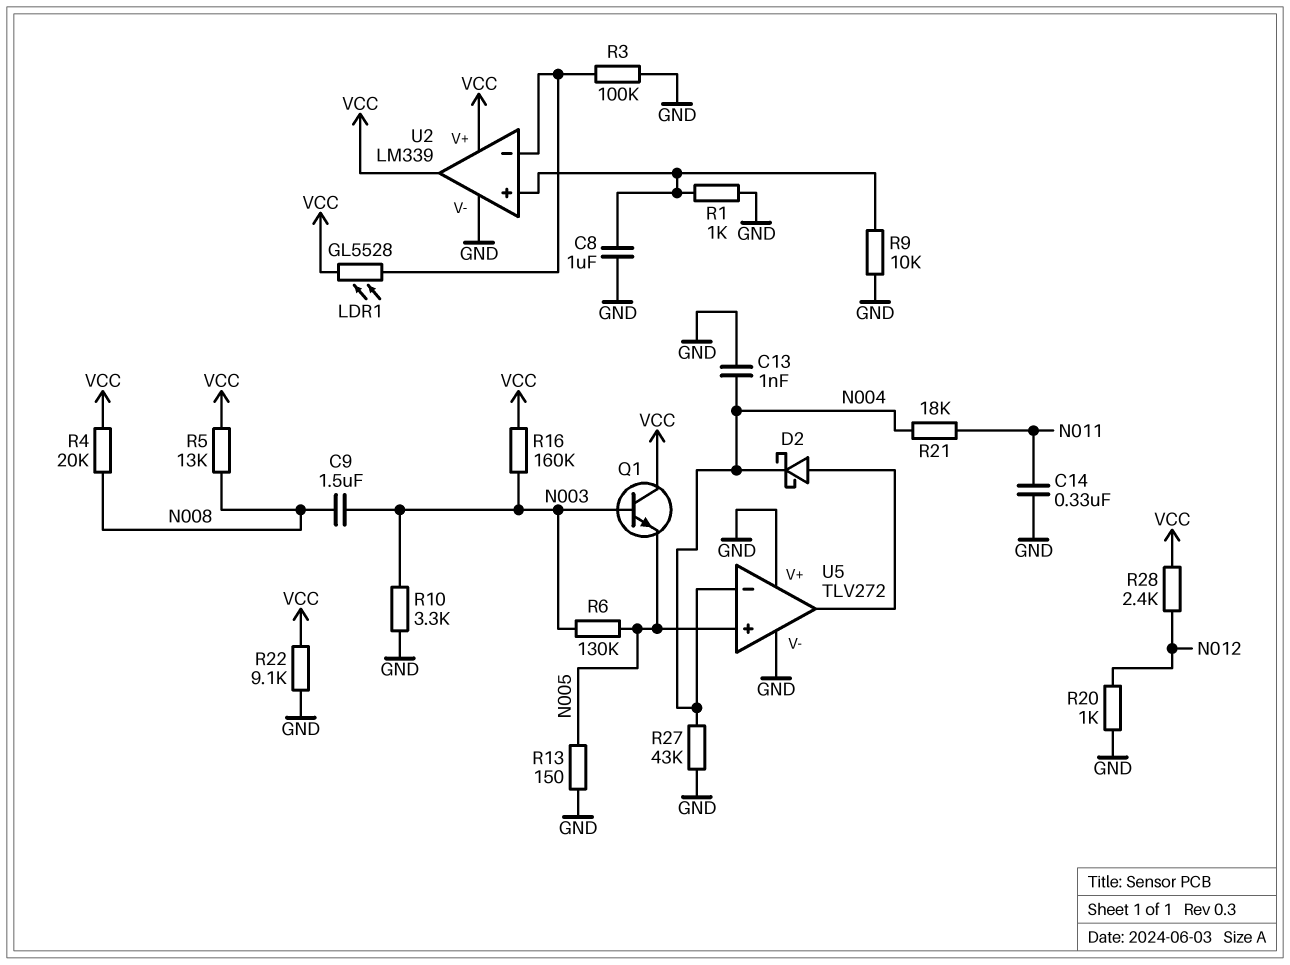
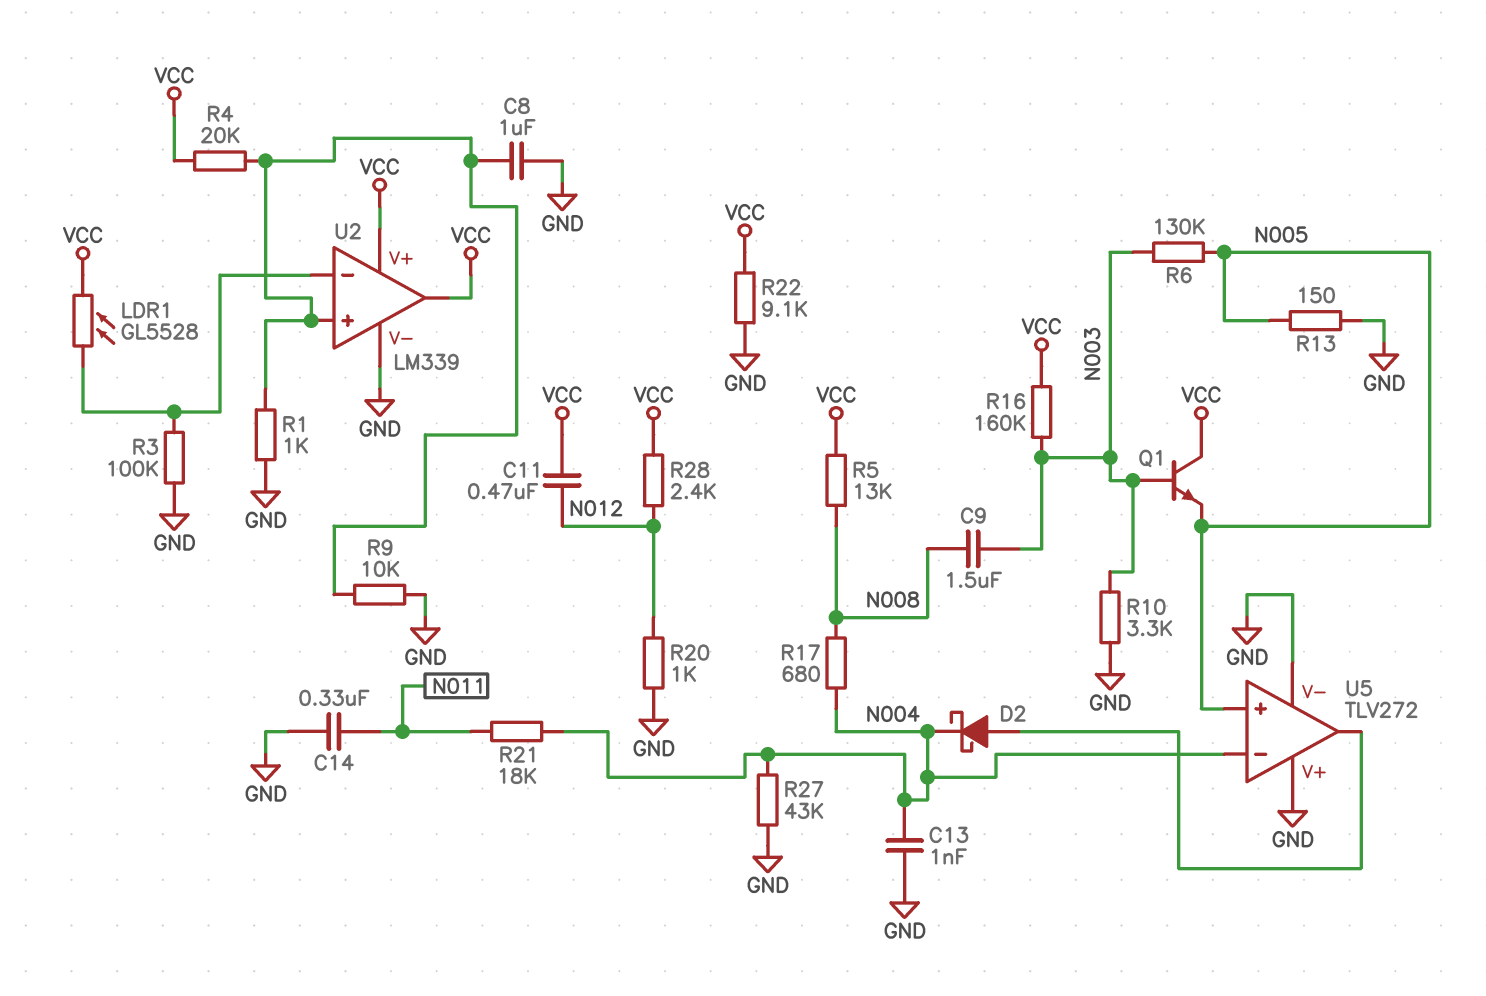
C11: none -> 470nF (N012, VCC)
R4: 20k (N008, VCC) -> 20k (U2/in+, VCC)
R17: none -> 680 (N004, N008)

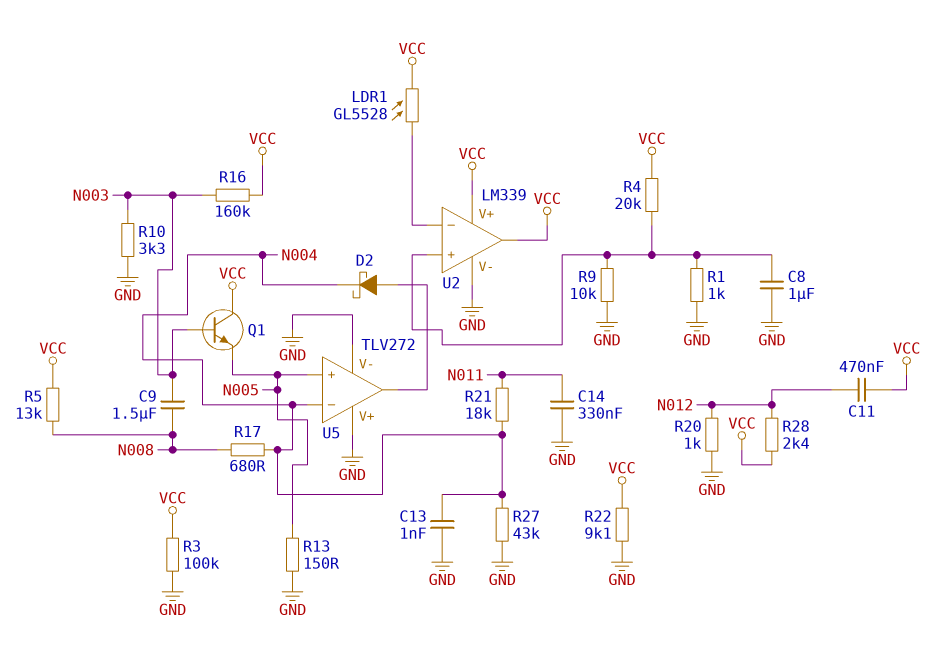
R3: 100k (GND, U2/in-) -> 100k (GND, VCC)
R6: 130k (N003, N005) -> none

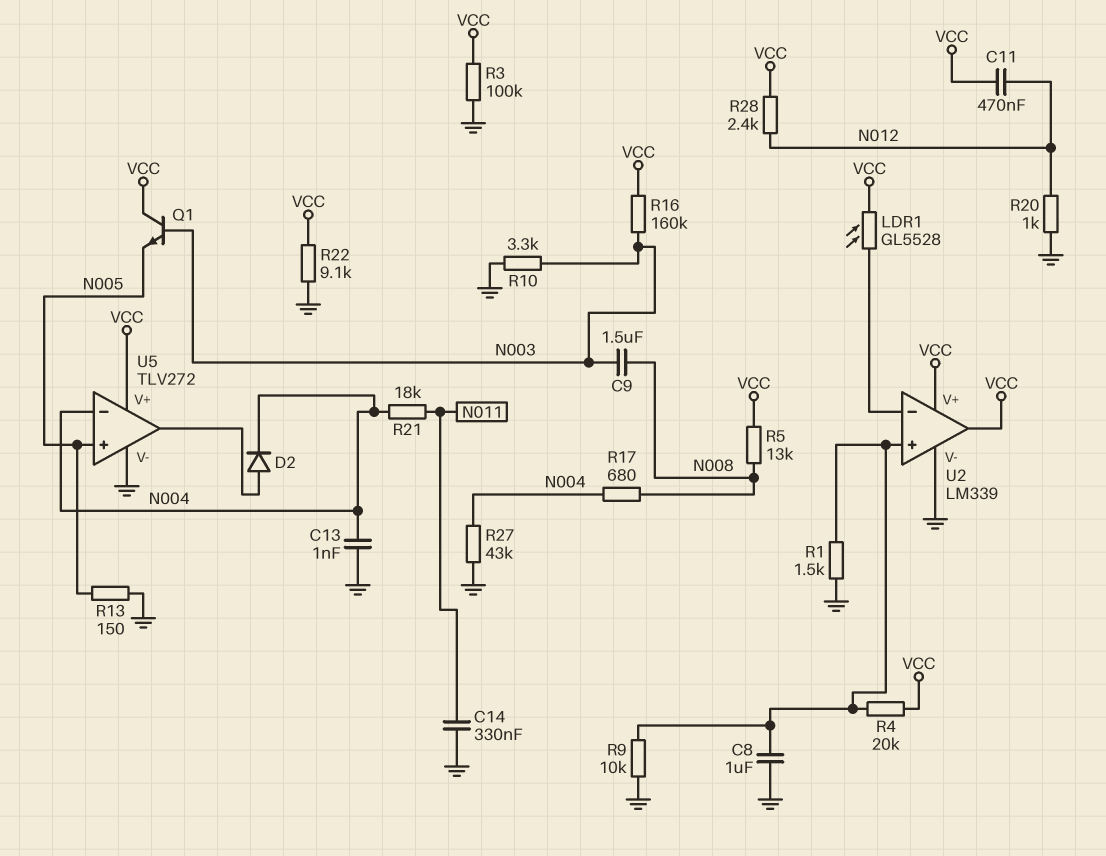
D2: schottky (A U5/out, K N004) -> diode (A U5/out, K N004)
R1: 1k (GND, U2/in+) -> 1.5k (GND, U2/in+)
U5 pin V+: GND -> VCC

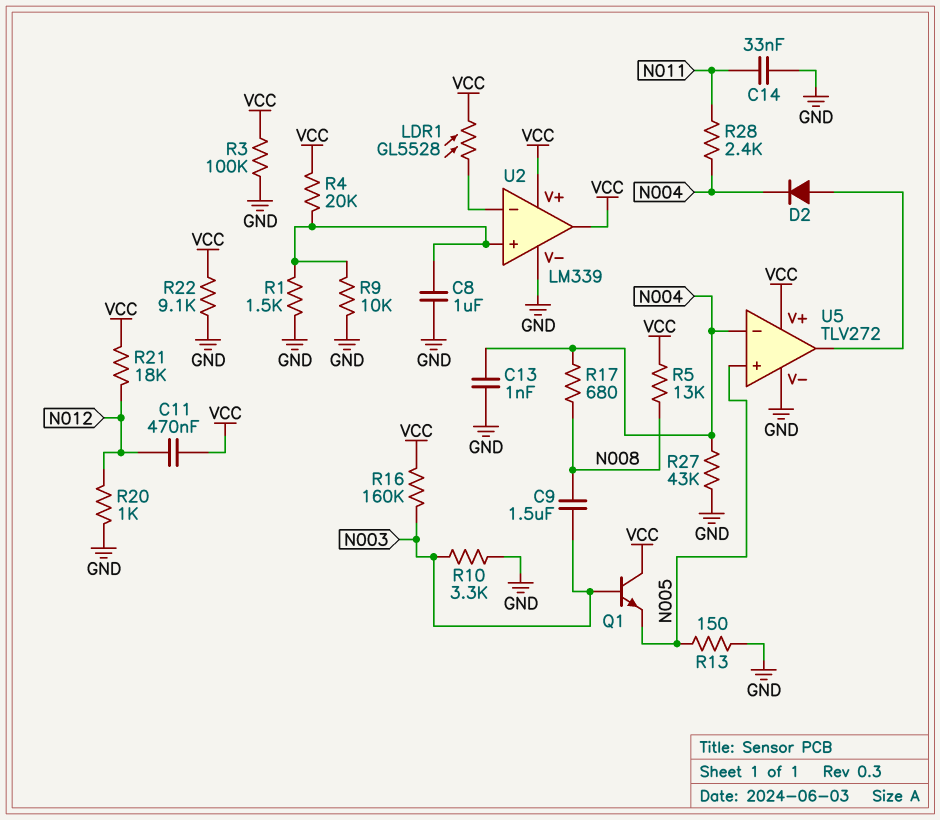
C14: 330nF (GND, N011) -> 33nF (GND, N011)
R21: 18k (N004, N011) -> 18k (N012, VCC)
R28: 2.4k (N012, VCC) -> 2.4k (N004, N011)

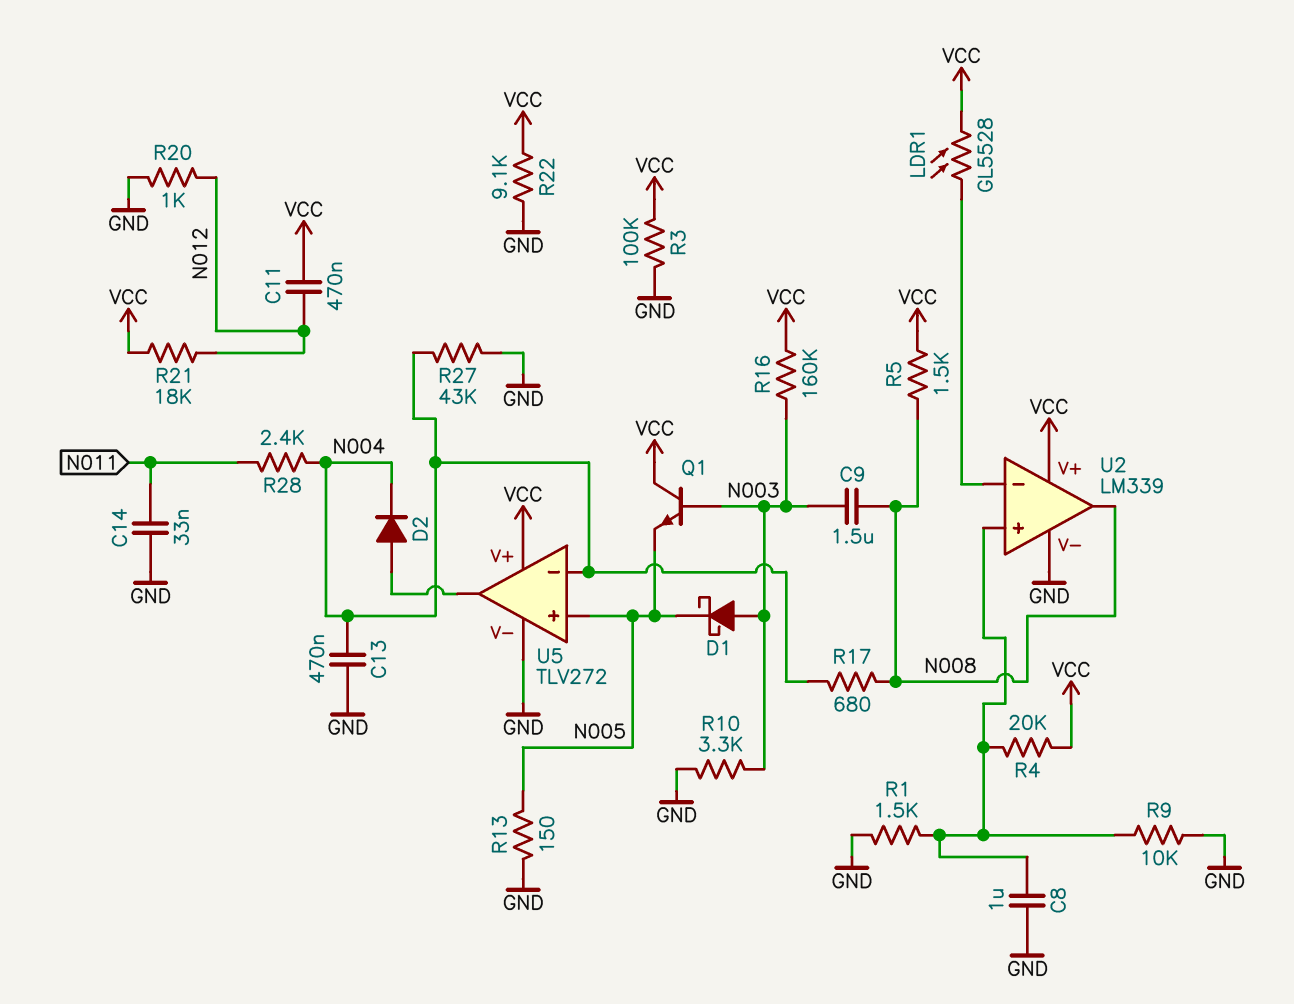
C13: 1nF (GND, N004) -> 470nF (GND, N004)
D1: none -> schottky (A N003, K N005)
R5: 13k (N008, VCC) -> 1.5k (N008, VCC)
U2 pin out: VCC -> N008

